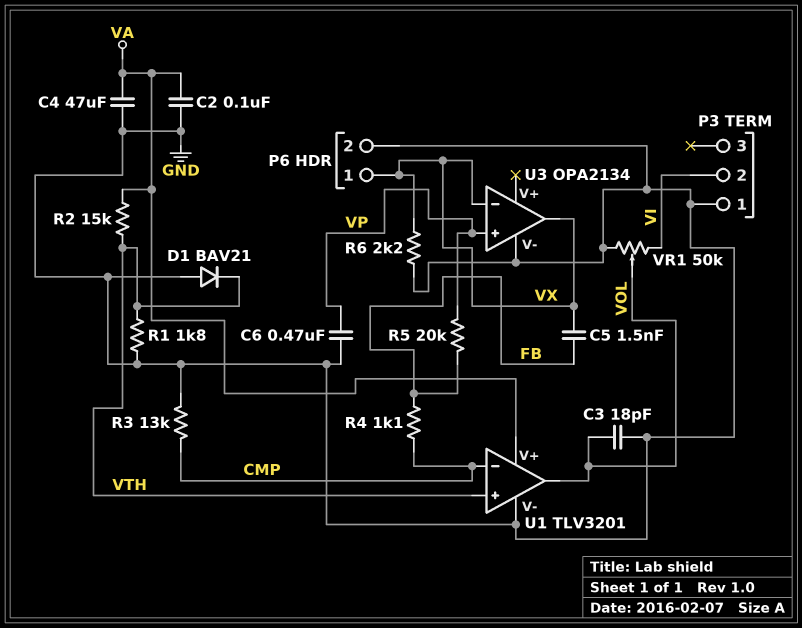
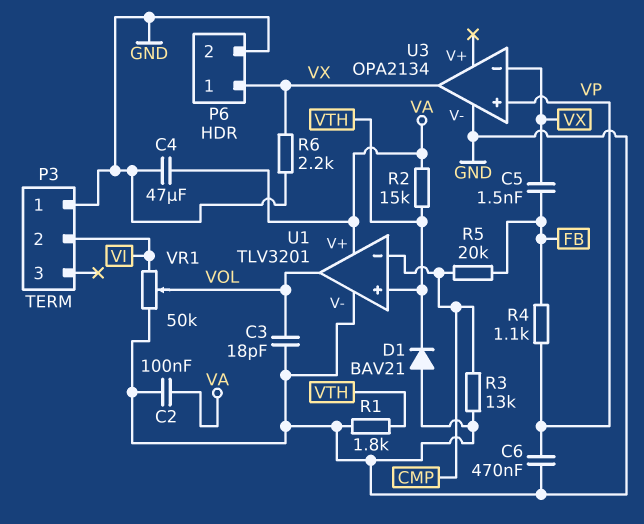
R4: 1.1k (CMP, FB) -> 1.1k (FB, VP)
R5: 20k (FB, VP) -> 20k (CMP, FB)

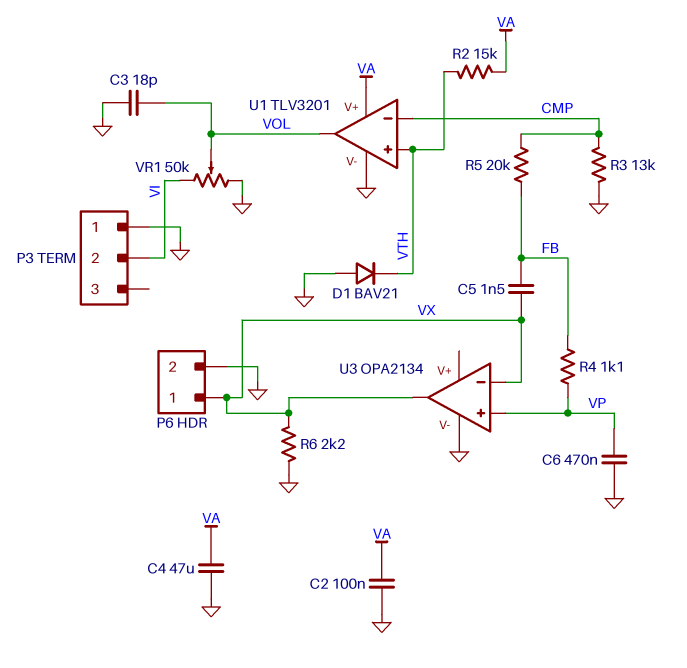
R1: 1.8k (GND, VTH) -> none

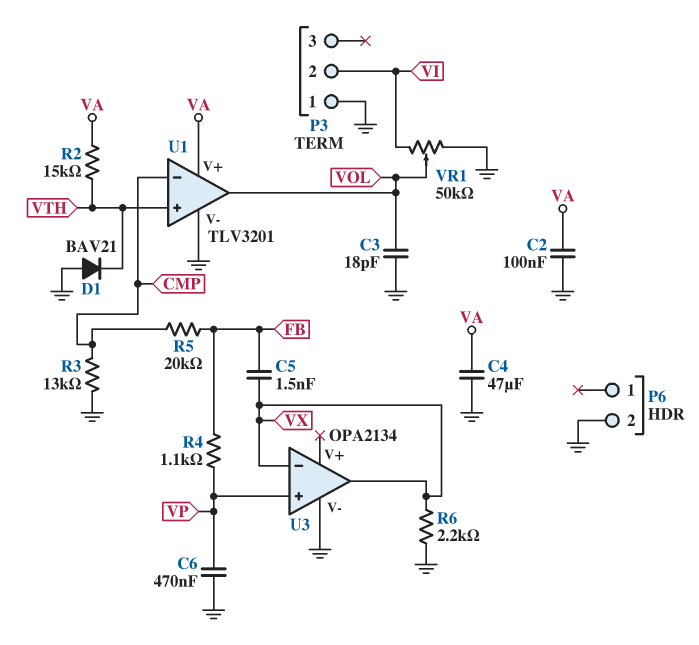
P6 pin 1: VX -> none

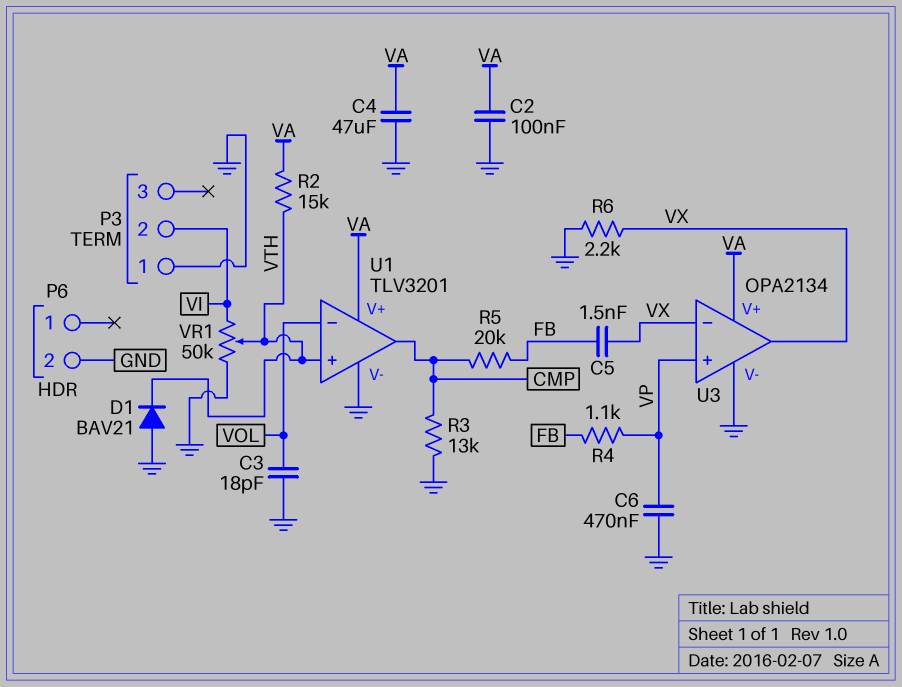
U1 pin in-: CMP -> VOL
U1 pin out: VOL -> CMP
U3 pin V+: none -> VA
VR1: 50k (GND, VI, wiper VOL) -> 50k (GND, VI, wiper VTH)

